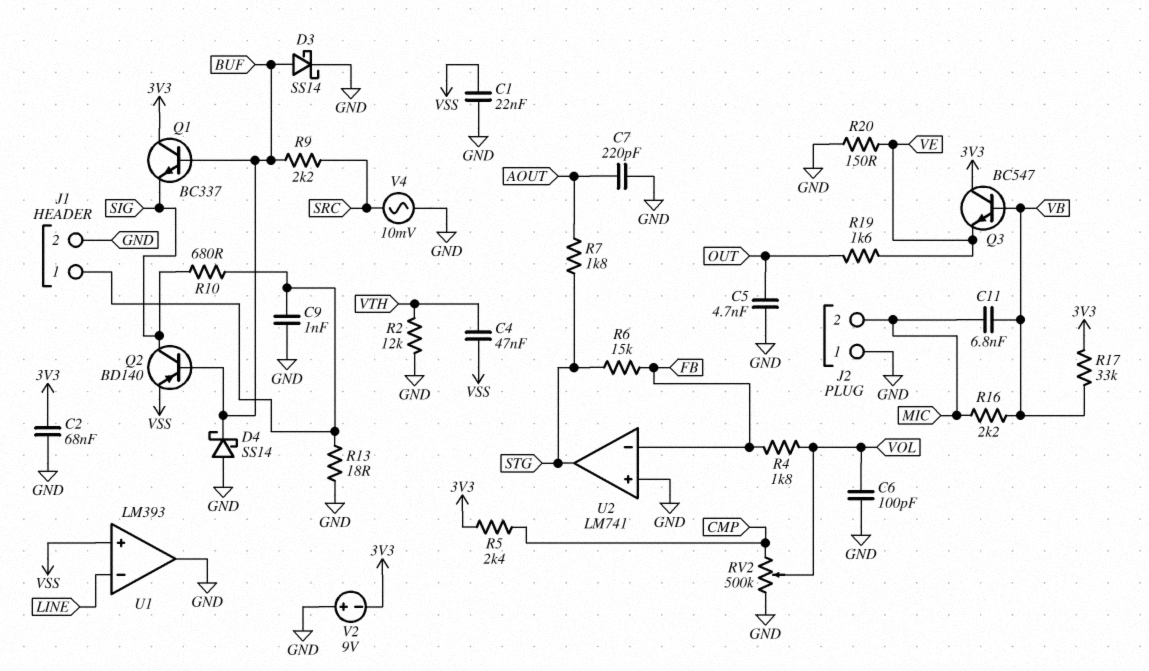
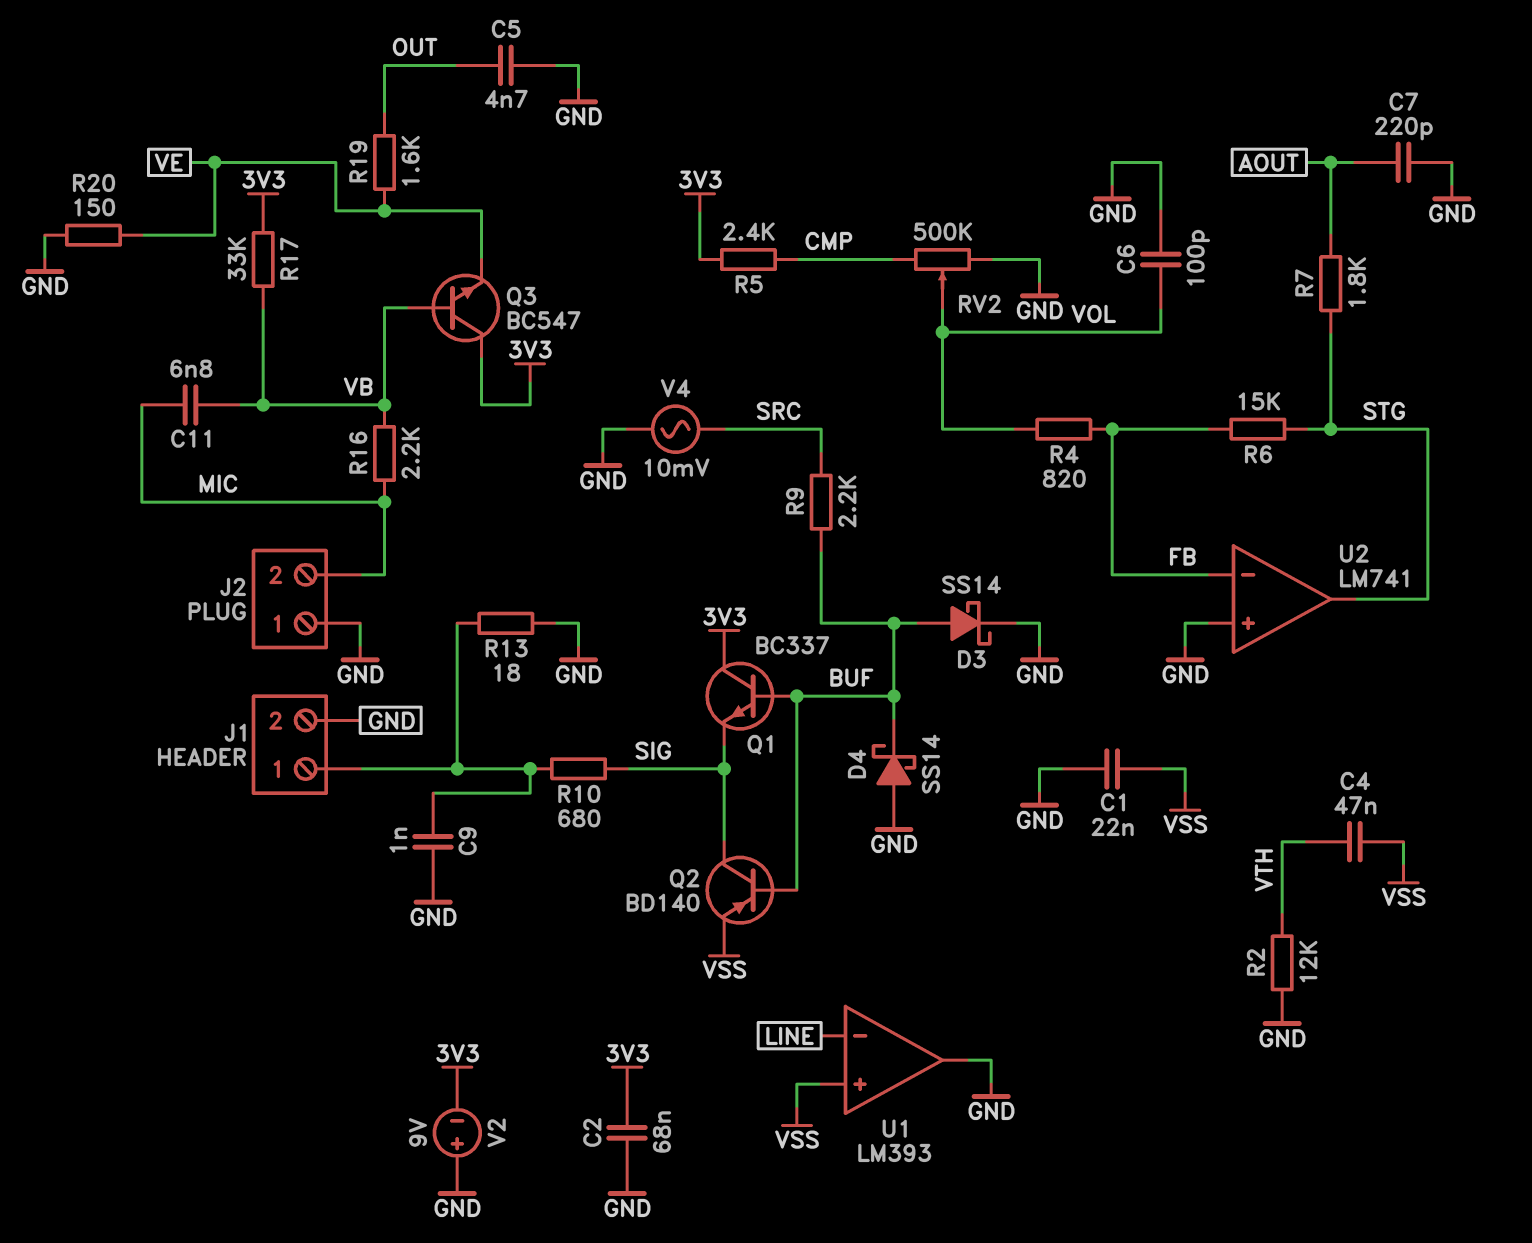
R4: 1.8k (FB, VOL) -> 820 (FB, VOL)

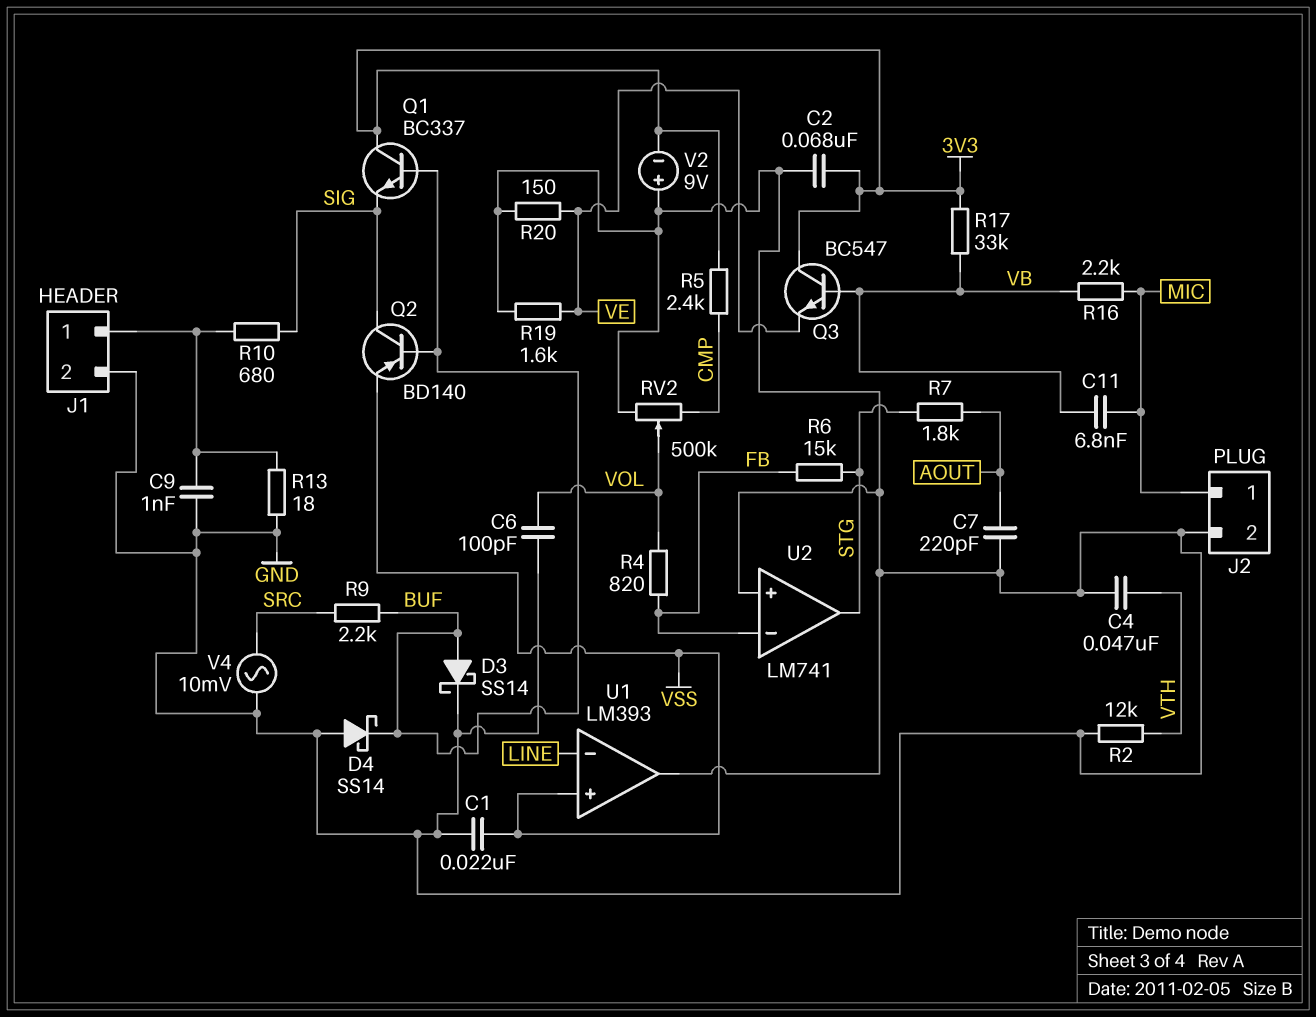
C4: 47nF (VSS, VTH) -> 47nF (GND, VTH)
C5: 4.7nF (GND, OUT) -> none
J2 pin 1: GND -> MIC
J2 pin 2: MIC -> GND
R19: 1.6k (OUT, VE) -> 1.6k (GND, VE)

